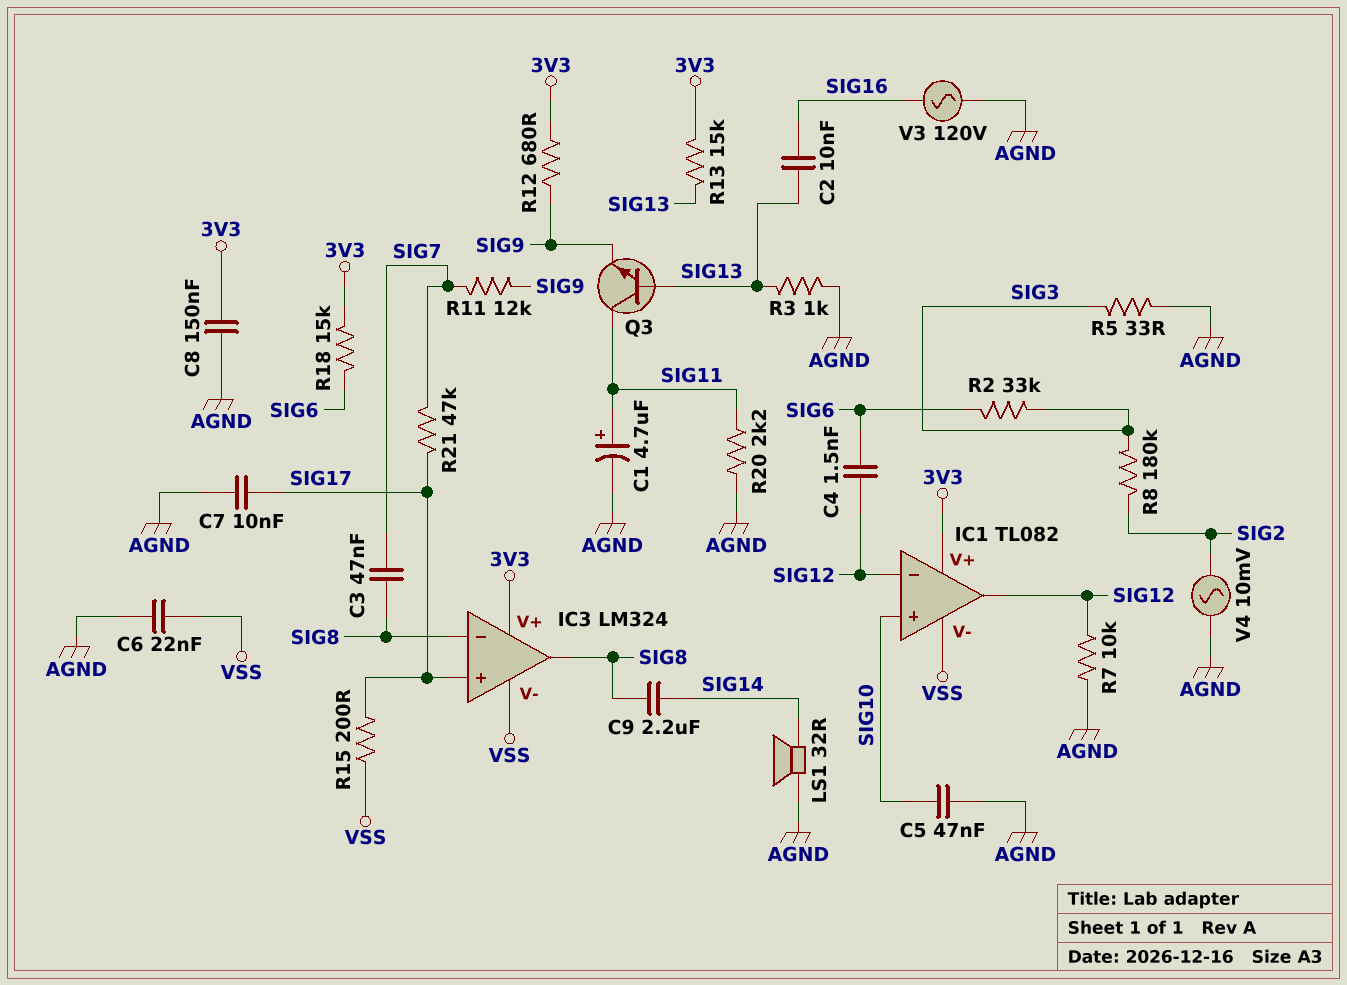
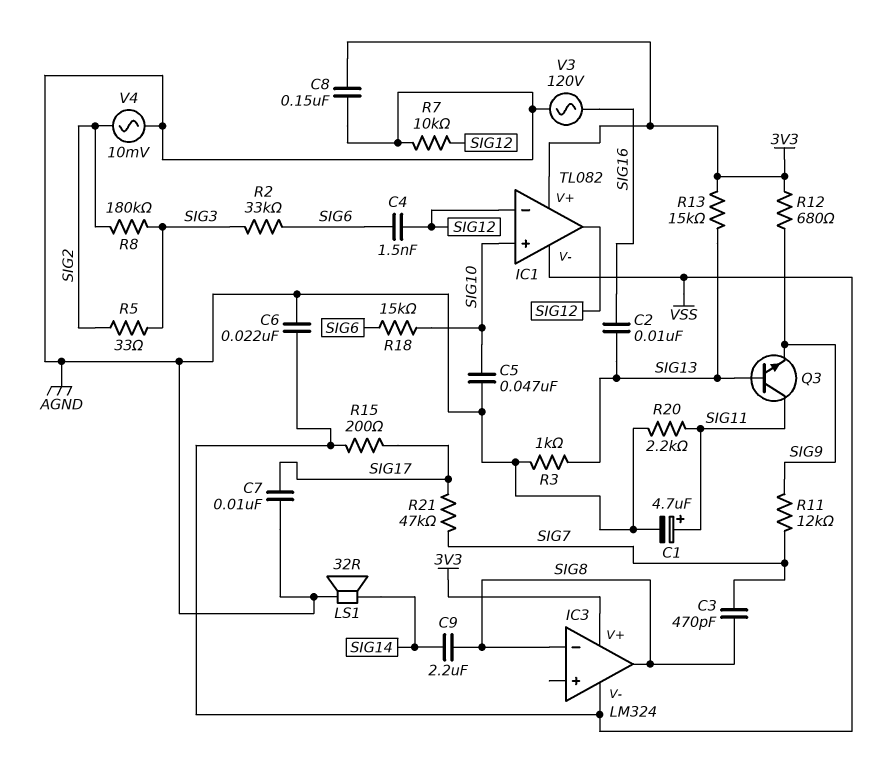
C3: 47nF (SIG7, SIG8) -> 470pF (SIG7, SIG8)
IC3 pin in+: SIG17 -> none
R5: 33 (AGND, SIG3) -> 33 (SIG2, SIG3)
R18: 15k (3V3, SIG6) -> 15k (SIG6, SIG10)

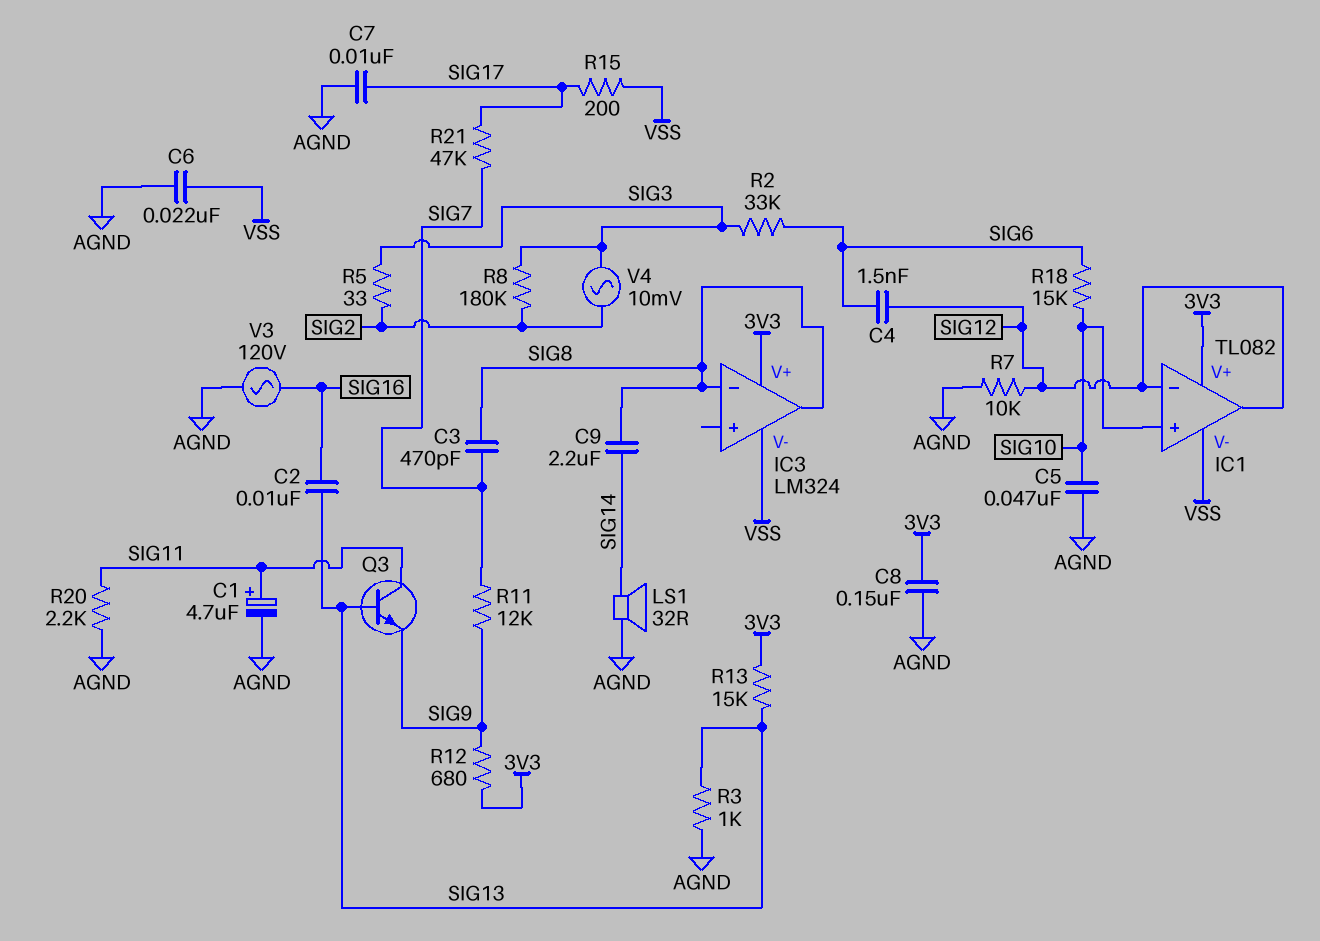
V4: AC 10mV (AGND, SIG2) -> AC 10mV (SIG2, SIG3)

